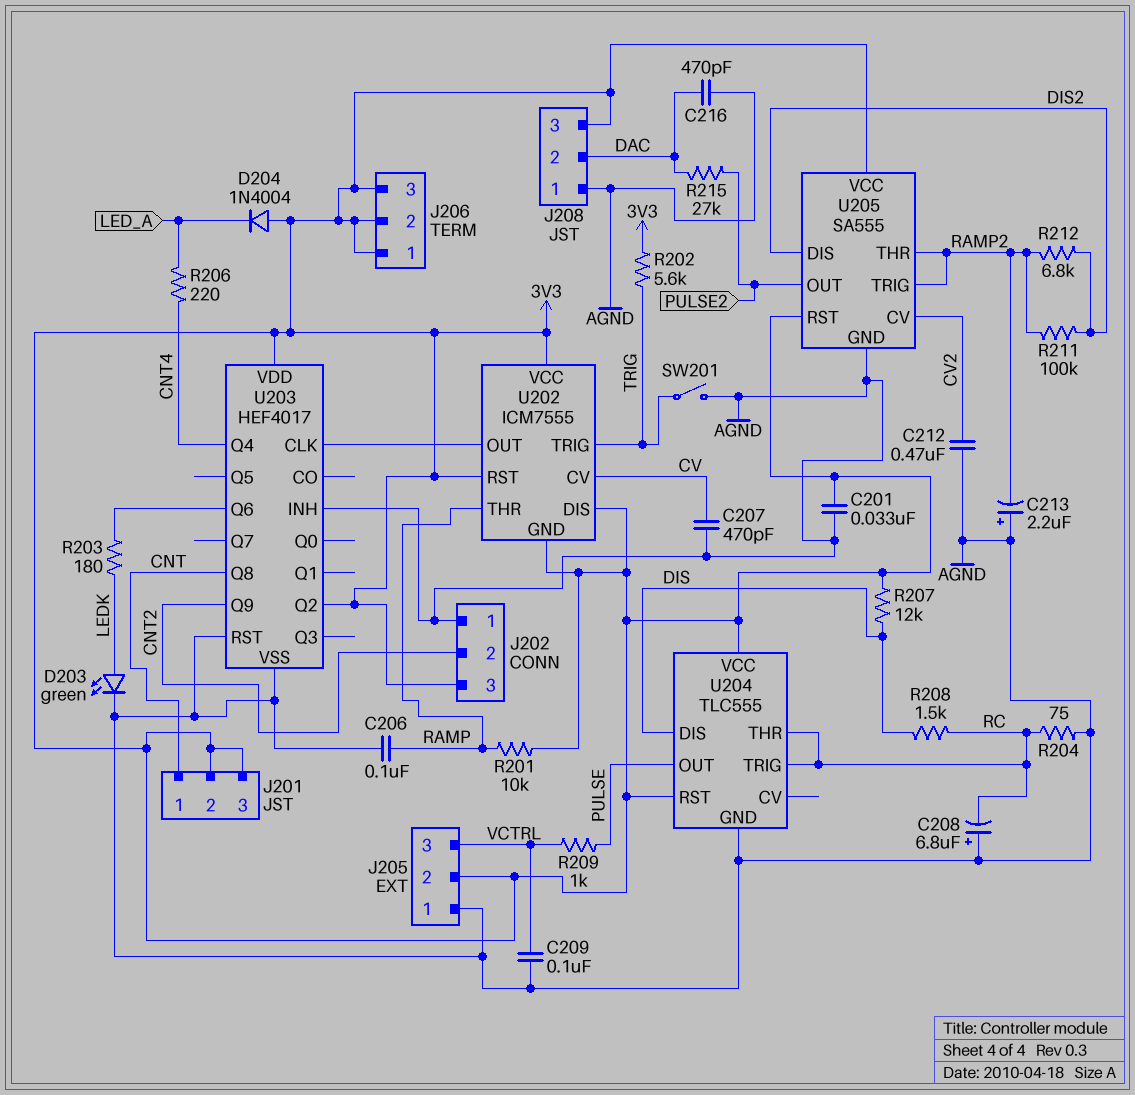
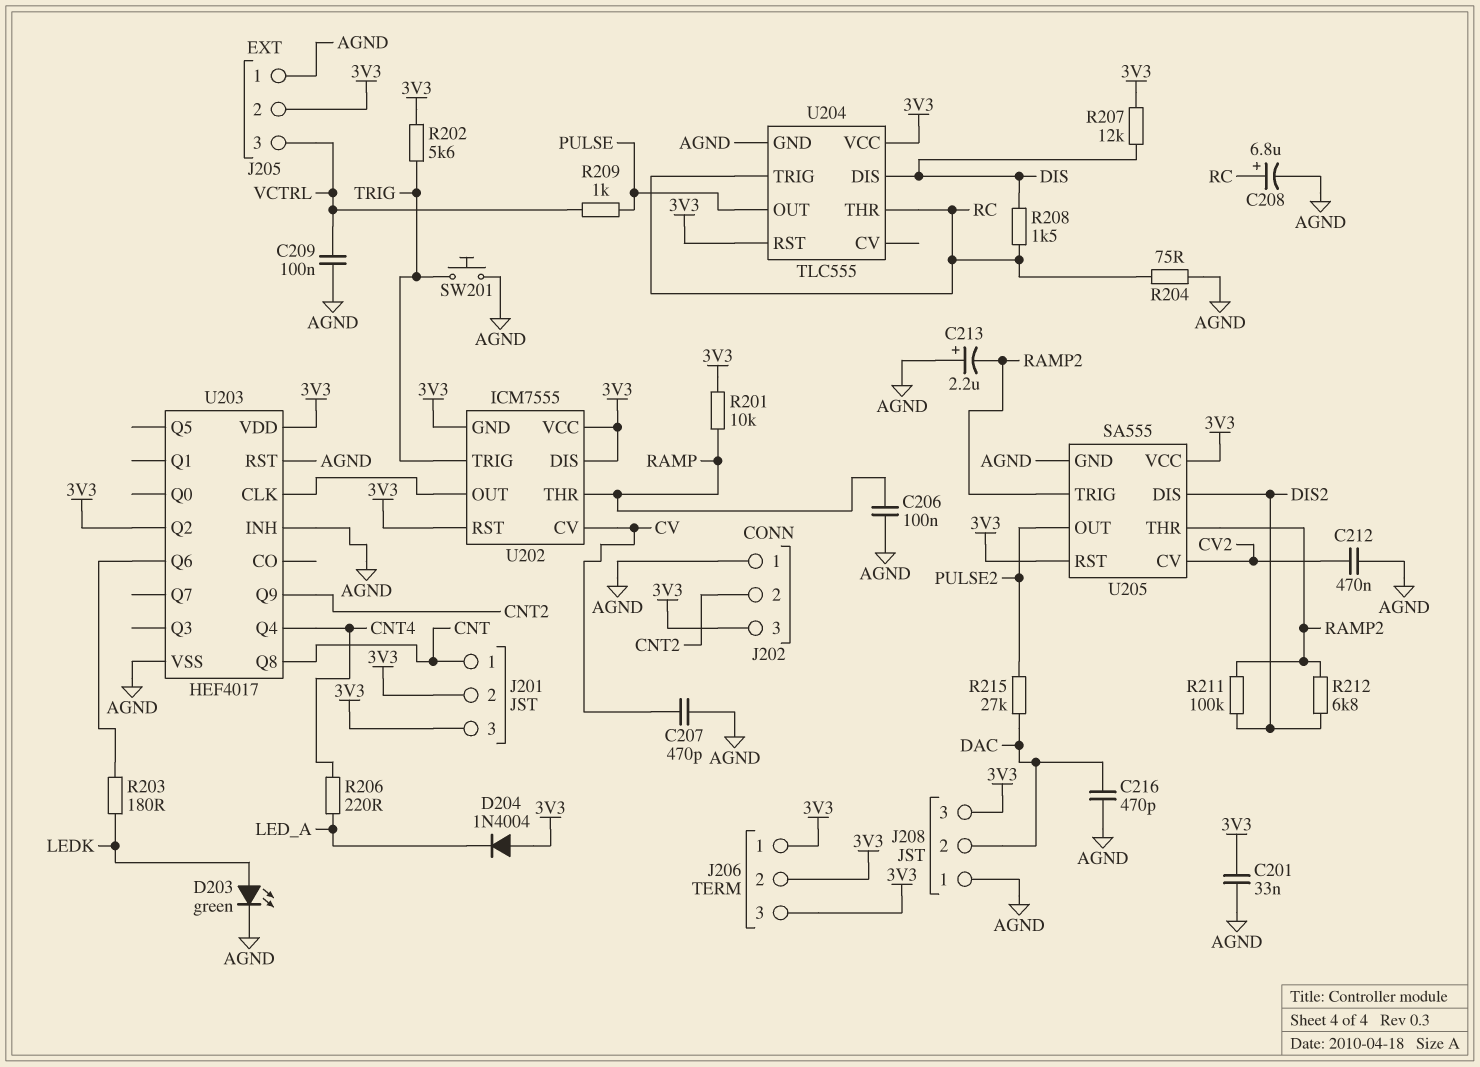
C208: 6.8uF (plus AGND, minus RC) -> 6.8uF (plus RC, minus AGND)
SW201: switch (AGND, TRIG) -> button (AGND, TRIG)

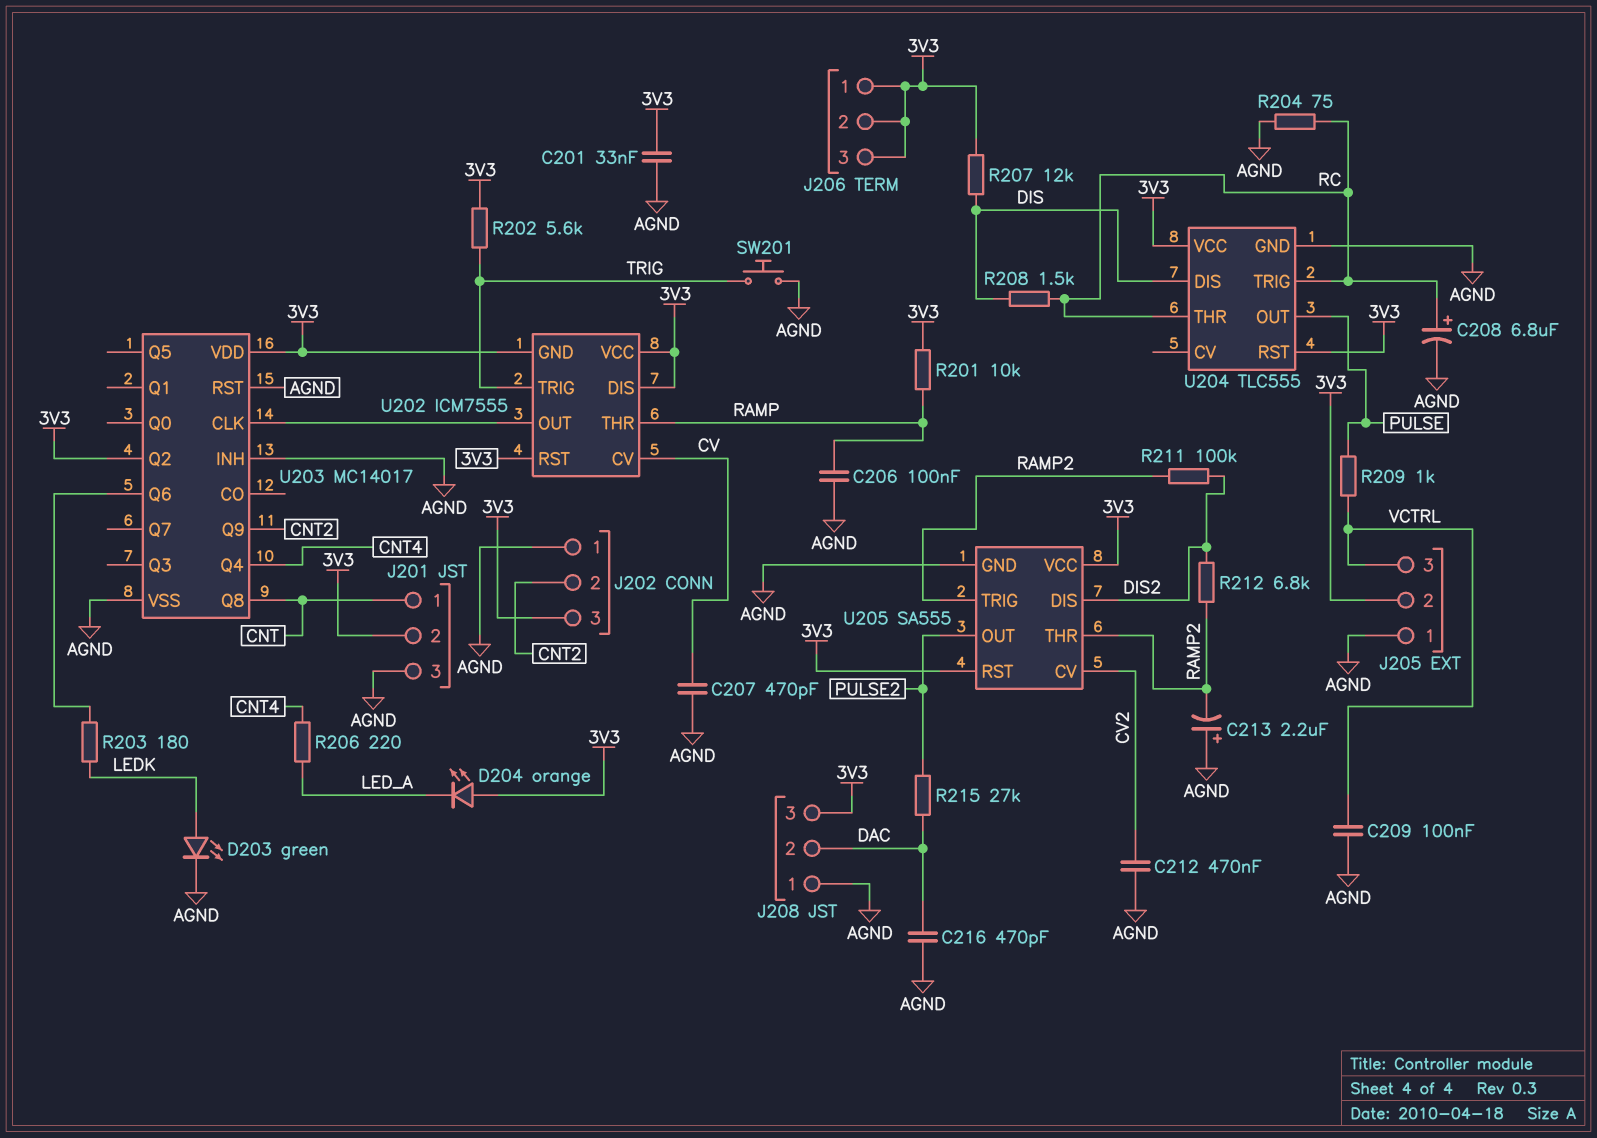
D204: diode 1N4004 (A 3V3, K LED_A) -> LED orange (A 3V3, K LED_A)
J201 pin 3: 3V3 -> AGND
U203: HEF4017 -> MC14017

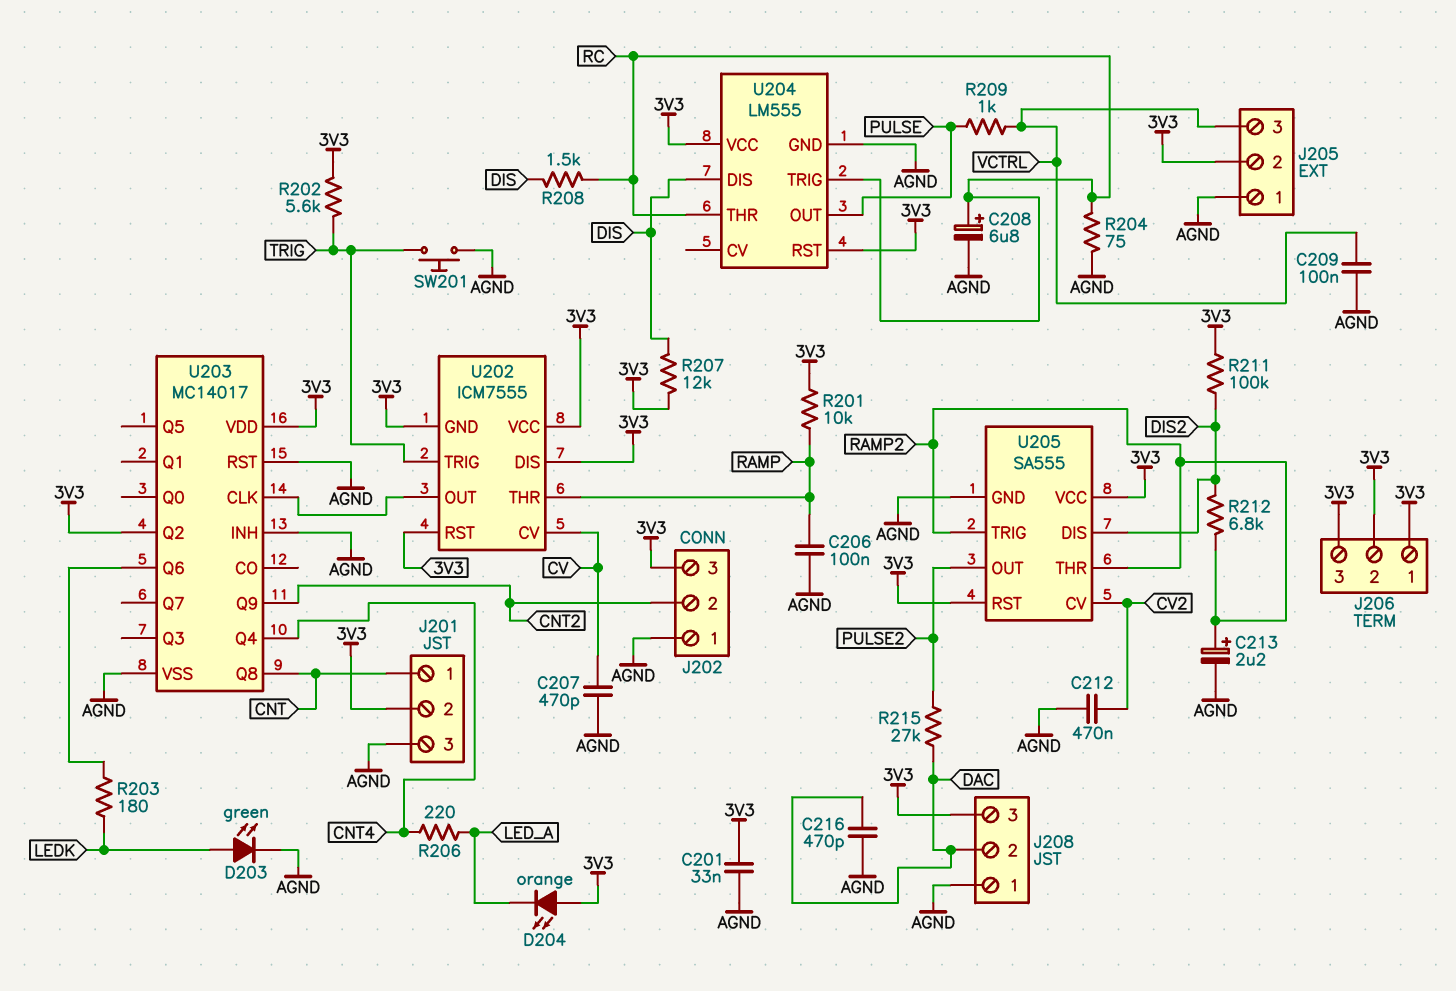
C213: 2.2uF (plus AGND, minus RAMP2) -> 2.2uF (plus RAMP2, minus AGND)
R211: 100k (DIS2, RAMP2) -> 100k (3V3, DIS2)
U204: TLC555 -> LM555

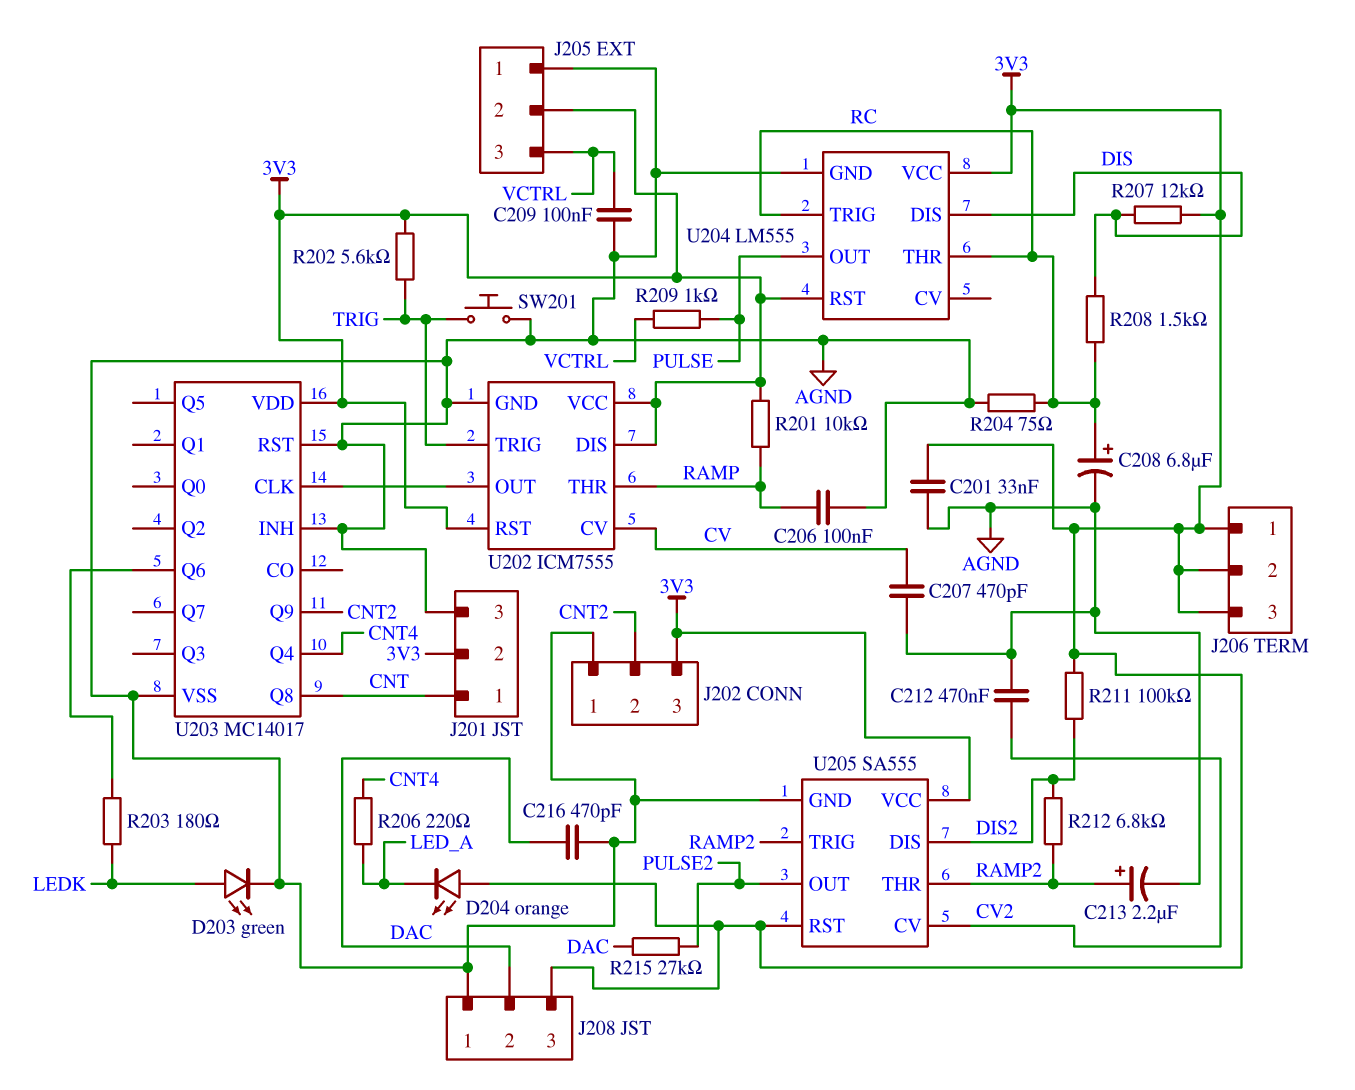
U202 pin GND: 3V3 -> AGND
U203 pin Q2: 3V3 -> none

